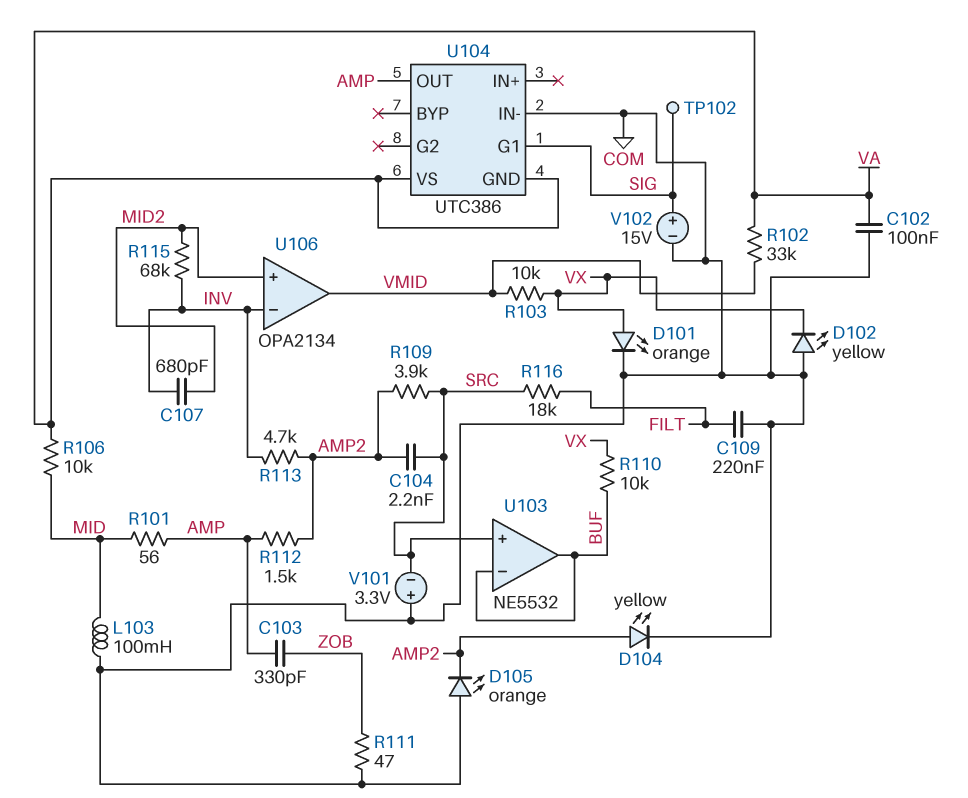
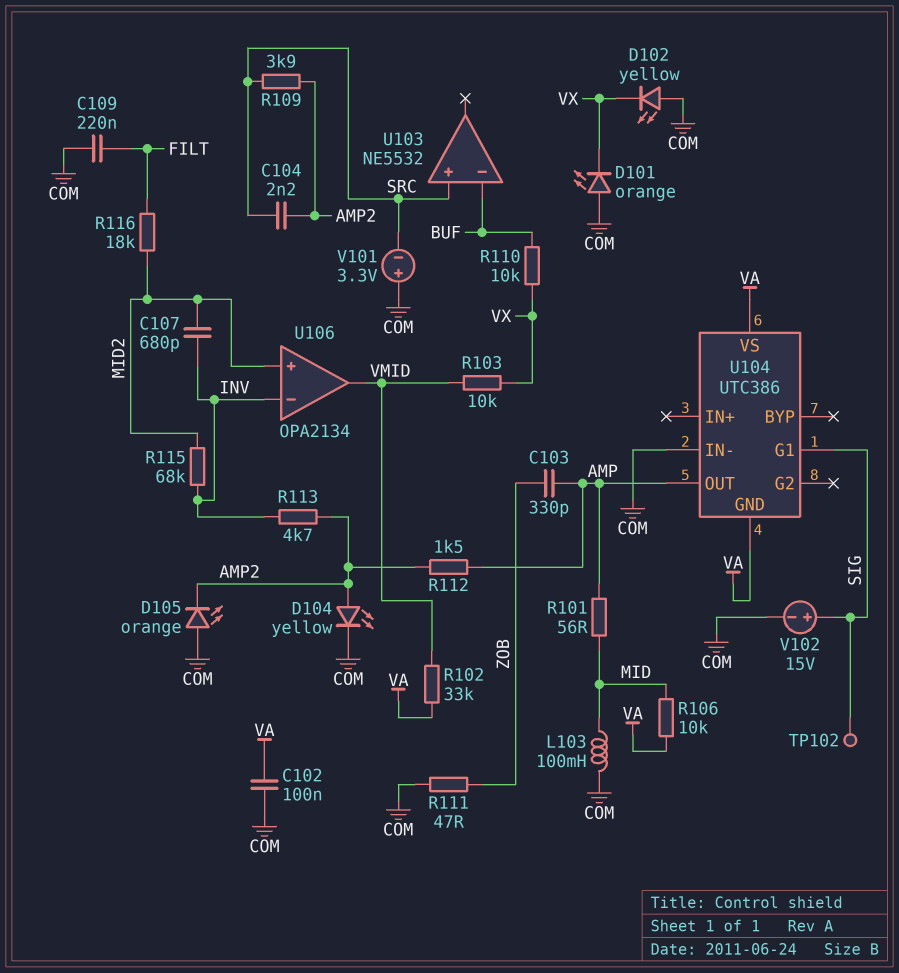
D101: LED orange (A VX, K COM) -> LED orange (A COM, K VX)
R116: 18k (FILT, SRC) -> 18k (FILT, MID2)
U103 pin out: BUF -> none

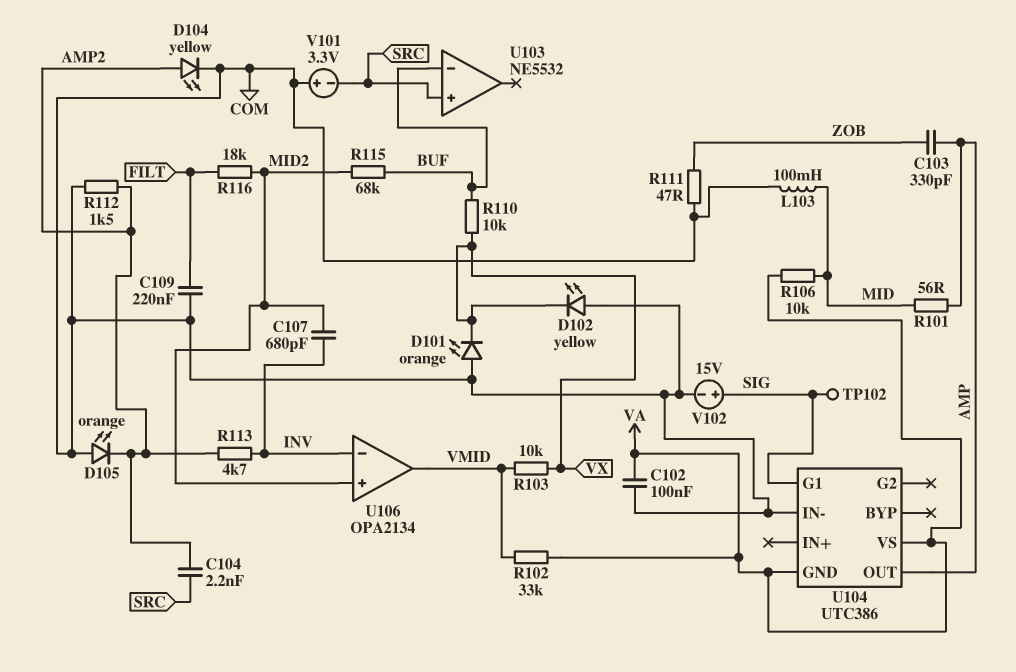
R109: 3.9k (AMP2, SRC) -> none
R112: 1.5k (AMP, AMP2) -> 1.5k (AMP2, COM)
R115: 68k (INV, MID2) -> 68k (BUF, MID2)

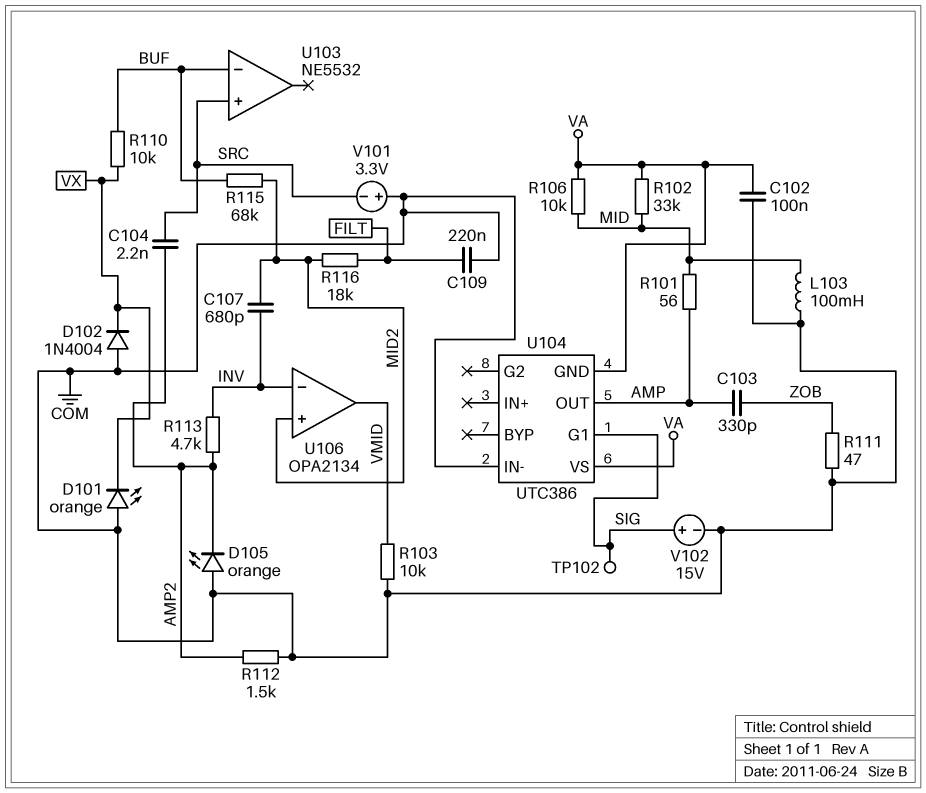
D102: LED yellow (A COM, K VX) -> diode 1N4004 (A COM, K VX)
D104: LED yellow (A AMP2, K COM) -> none
R102: 33k (VA, VMID) -> 33k (MID, VA)
R103: 10k (VMID, VX) -> 10k (COM, VMID)

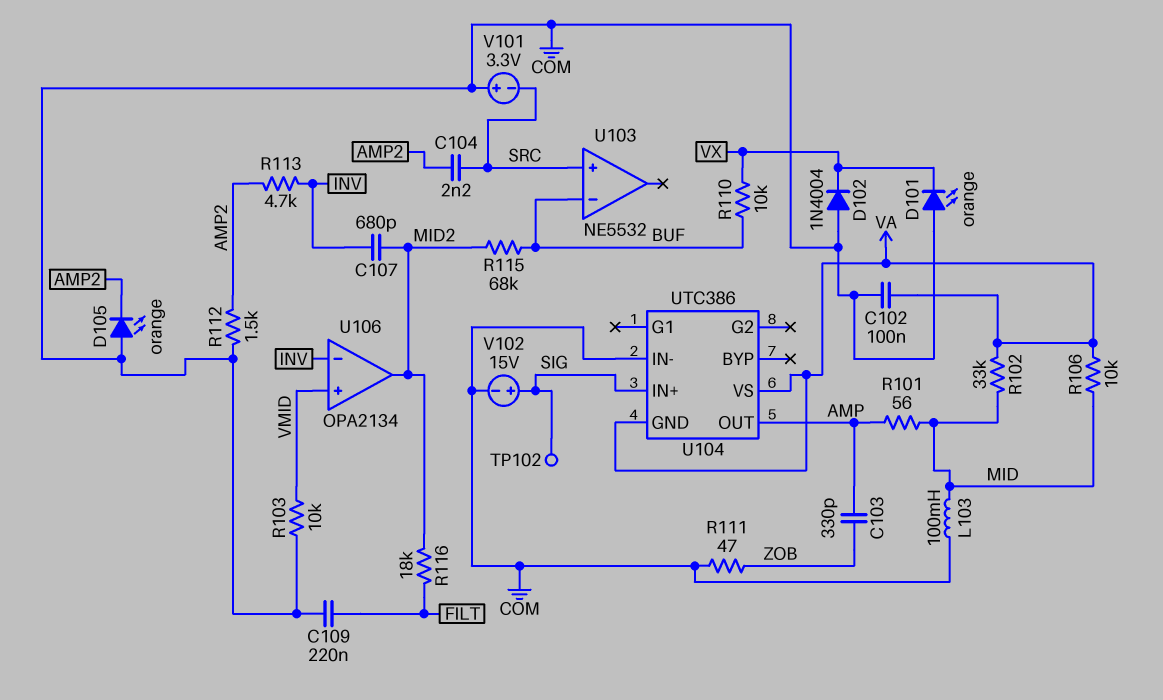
U104 pin G1: SIG -> none
U104 pin IN+: none -> SIG
U106 pin in+: MID2 -> VMID
U106 pin out: VMID -> MID2

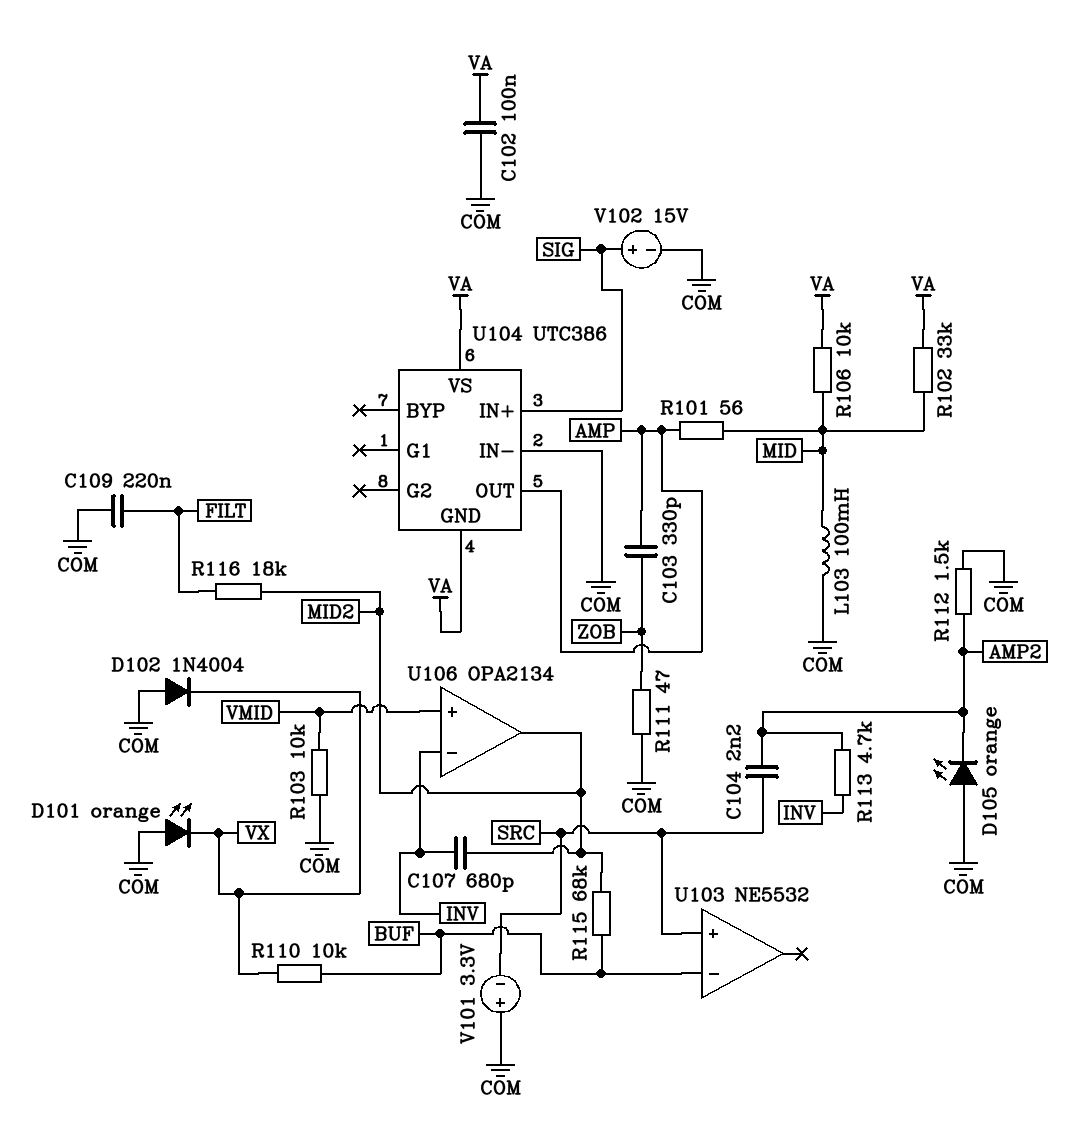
TP102: test point (SIG) -> none

